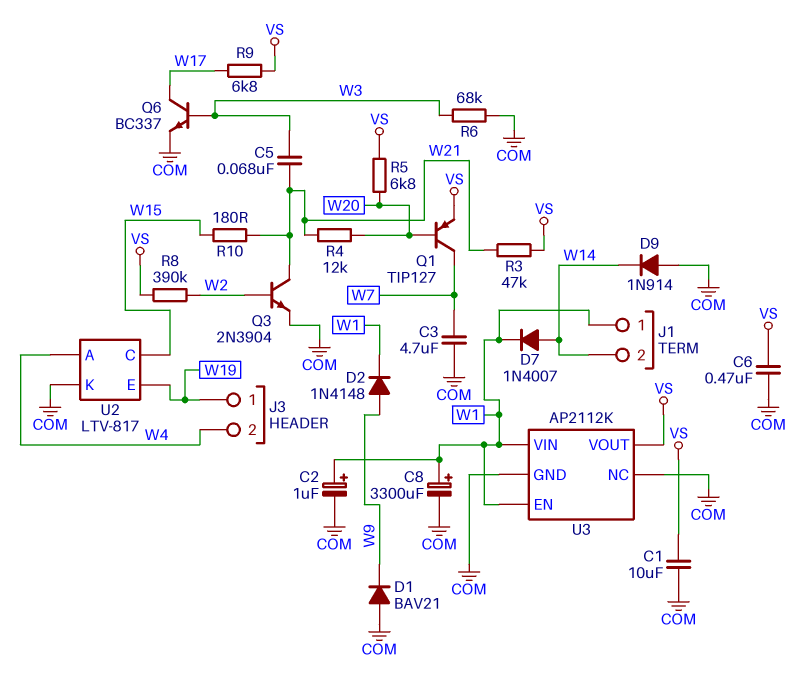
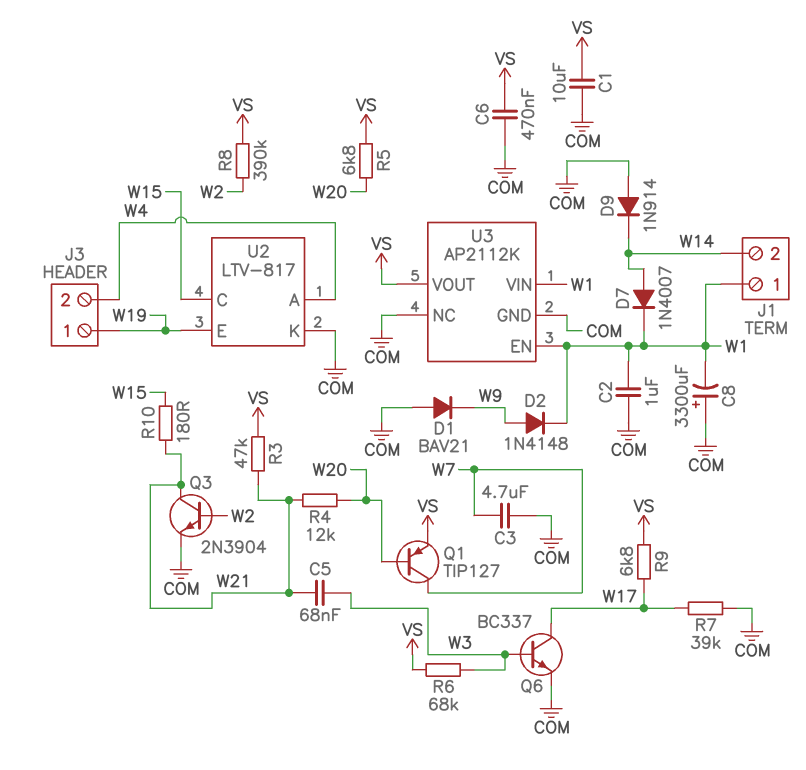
C2: 1uF (plus W1, minus COM) -> 1uF (COM, W1)
C8: 3300uF (plus W1, minus COM) -> 3300uF (plus COM, minus W1)
R6: 68k (COM, W3) -> 68k (VS, W3)
R7: none -> 39k (COM, W17)

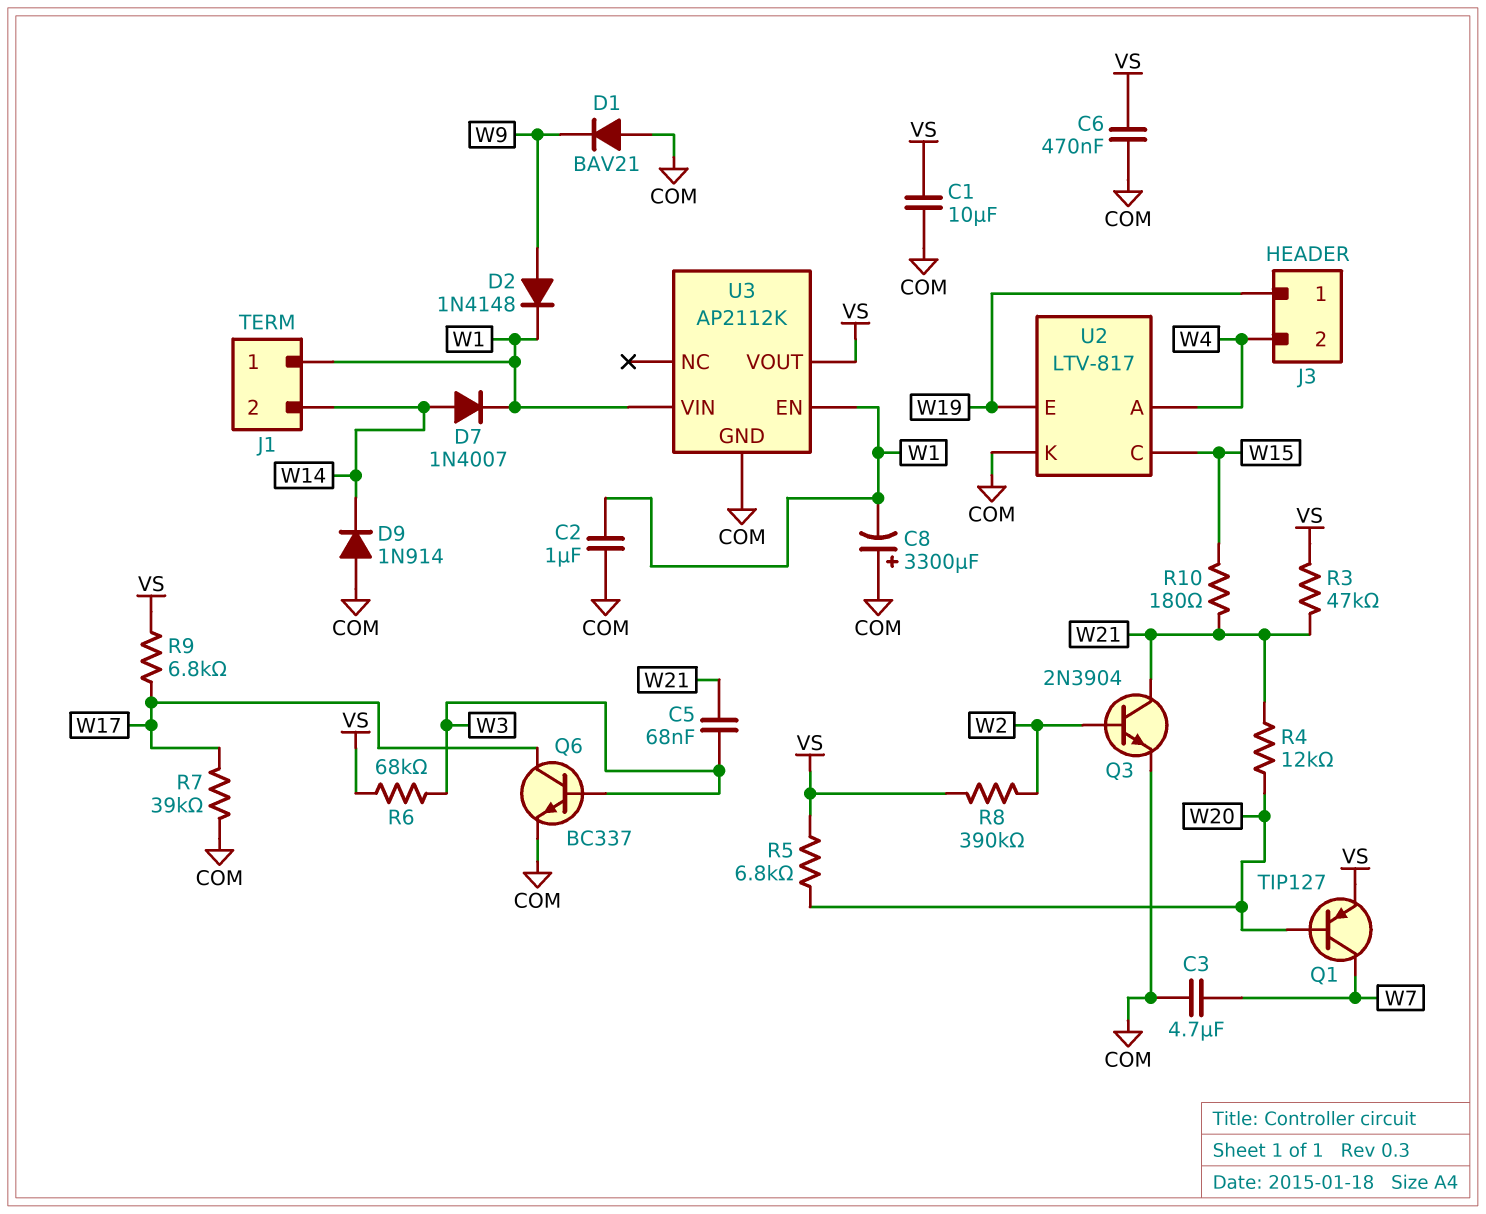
U3 pin NC: COM -> none

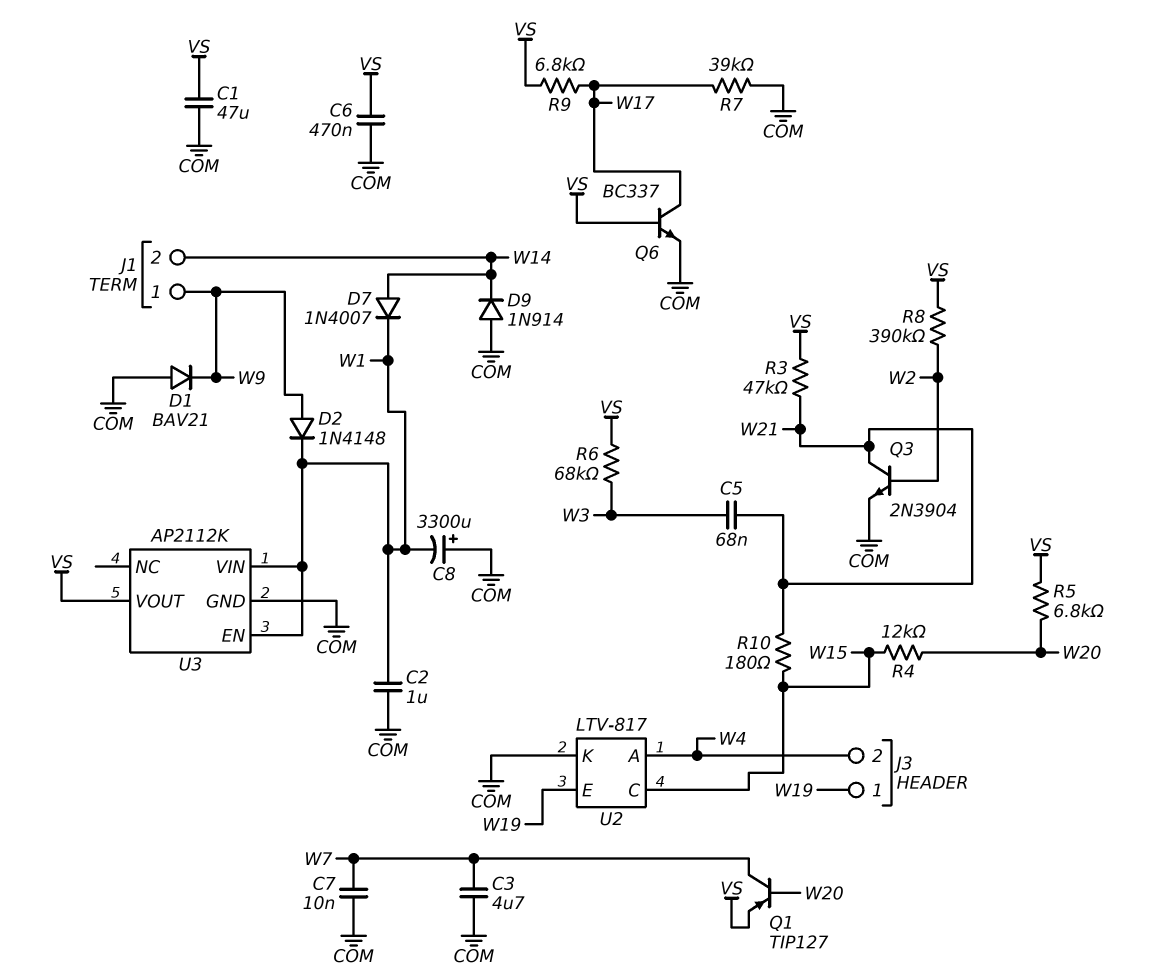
C1: 10uF (COM, VS) -> 47uF (COM, VS)
C7: none -> 10nF (COM, W7)
J1 pin 1: W1 -> W9
Q6: NPN BC337 (B W3, C W17, E COM) -> NPN BC337 (B VS, C W17, E COM)
R4: 12k (W20, W21) -> 12k (W15, W20)

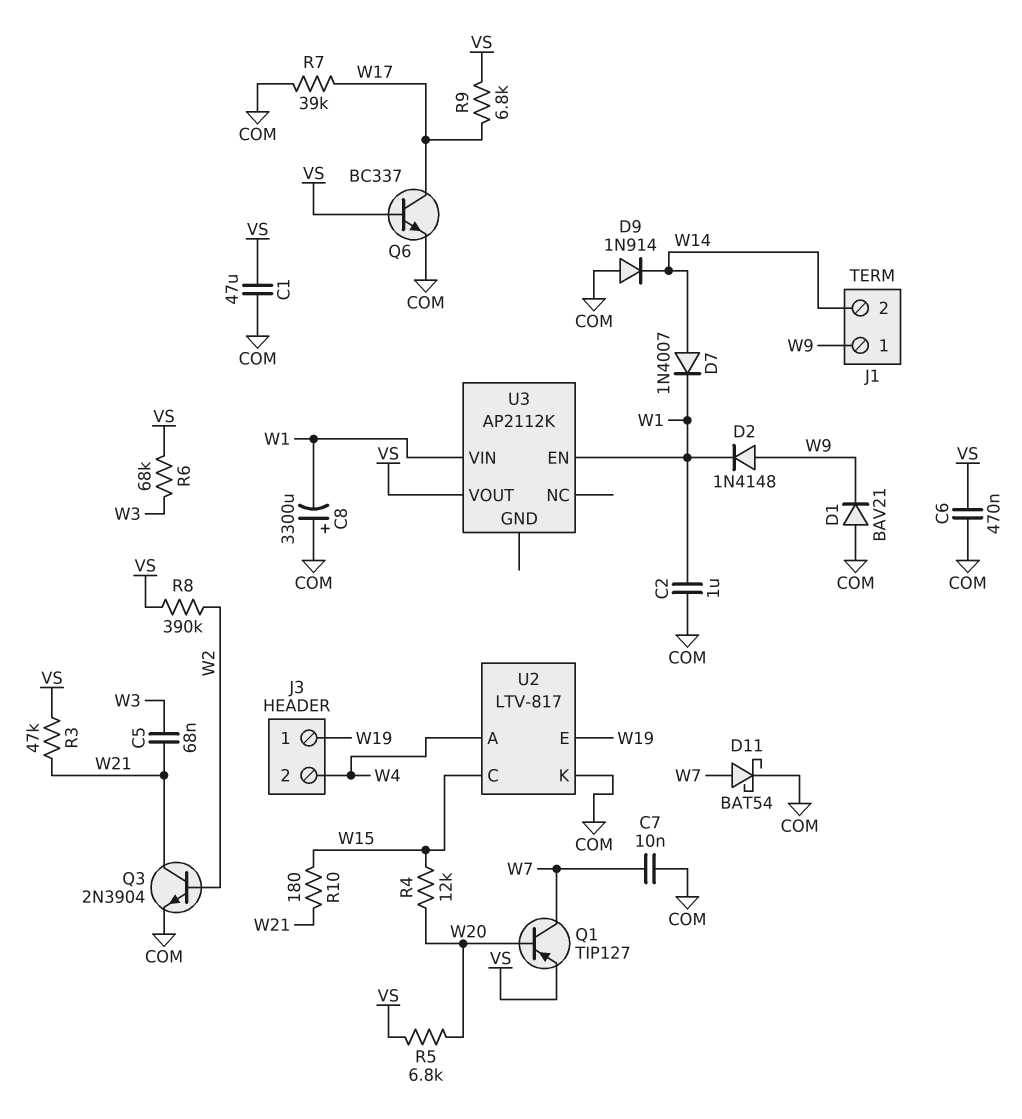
C3: 4.7uF (COM, W7) -> none
D11: none -> schottky BAT54 (A W7, K COM)
U3 pin GND: COM -> none

